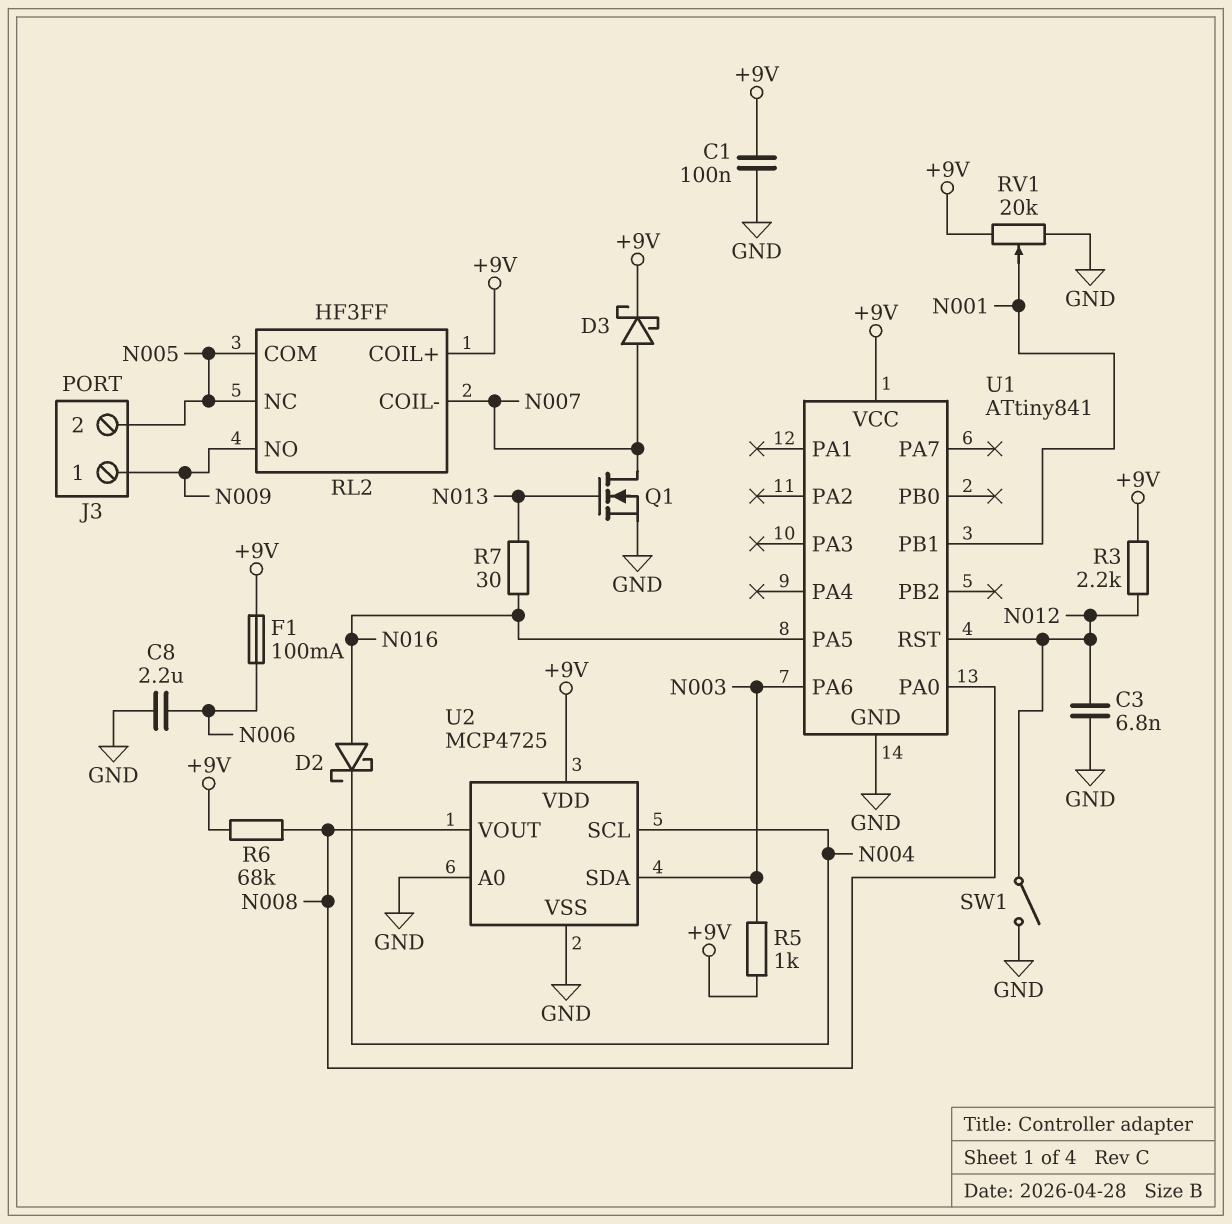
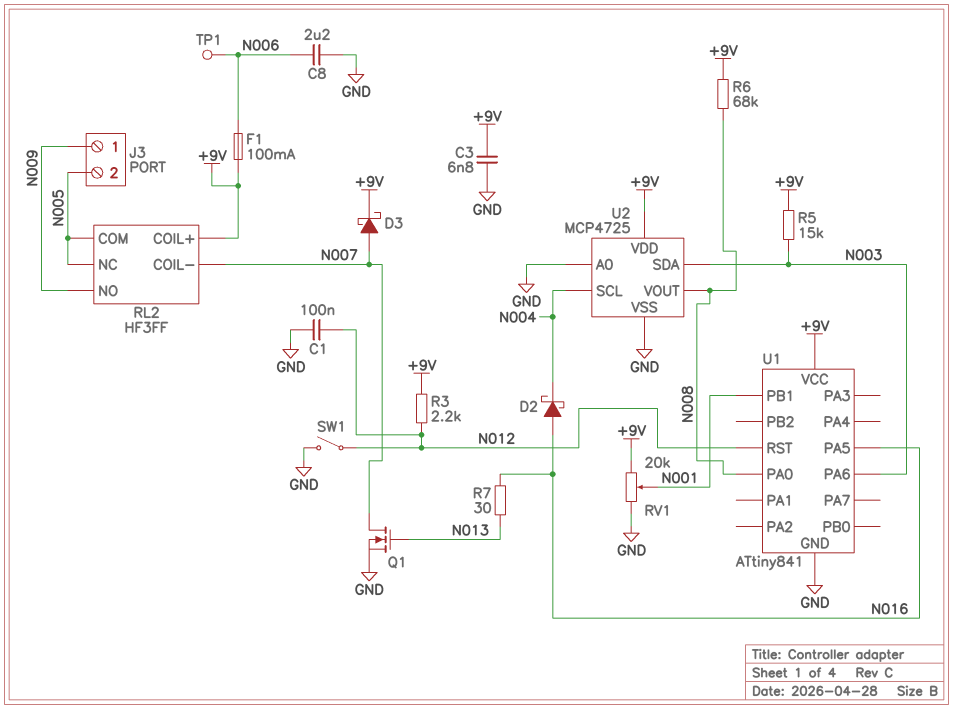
C1: 100nF (+9V, GND) -> 100nF (GND, N012)
C3: 6.8nF (GND, N012) -> 6.8nF (+9V, GND)
R5: 1k (+9V, N003) -> 15k (+9V, N003)
TP1: none -> test point (N006)

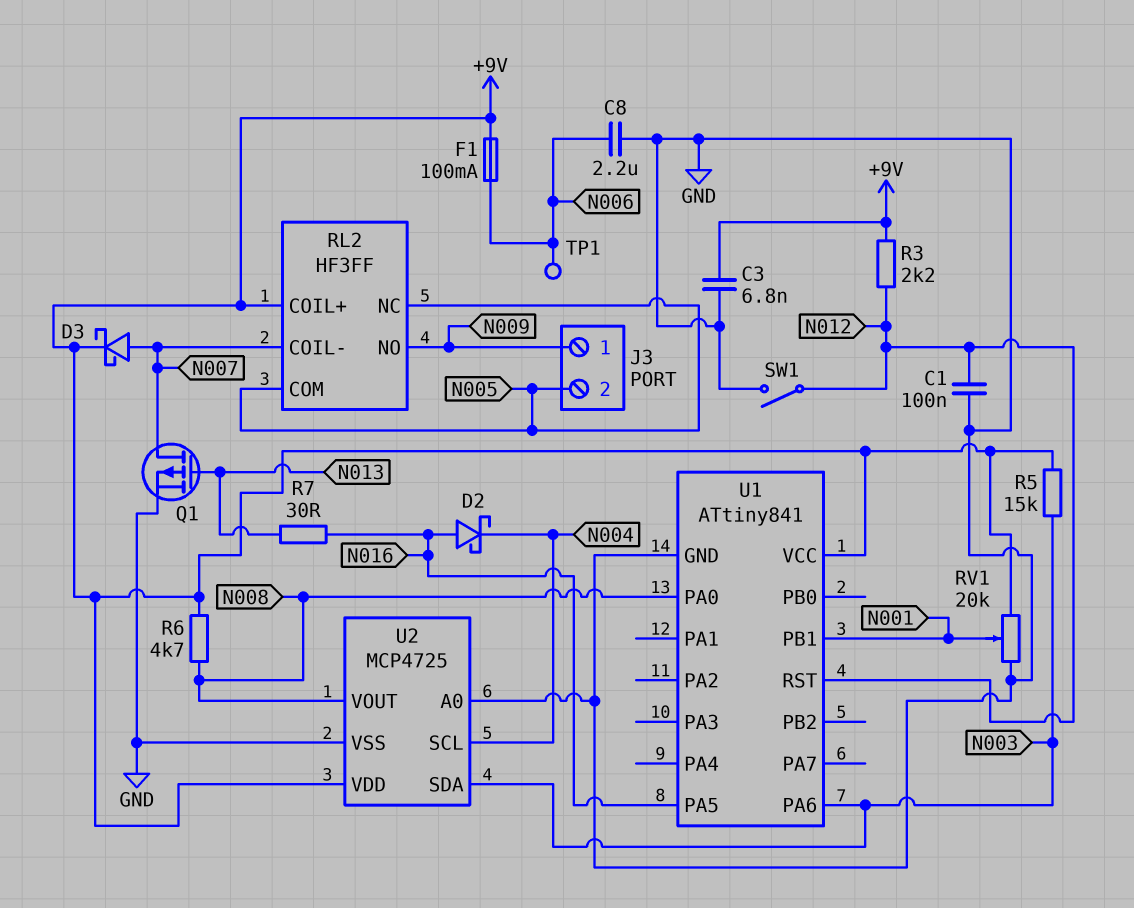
Q1: NMOS (G N013, D N007, S GND) -> PMOS (G N013, D N007, S GND)
R6: 68k (+9V, N008) -> 4.7k (+9V, N008)

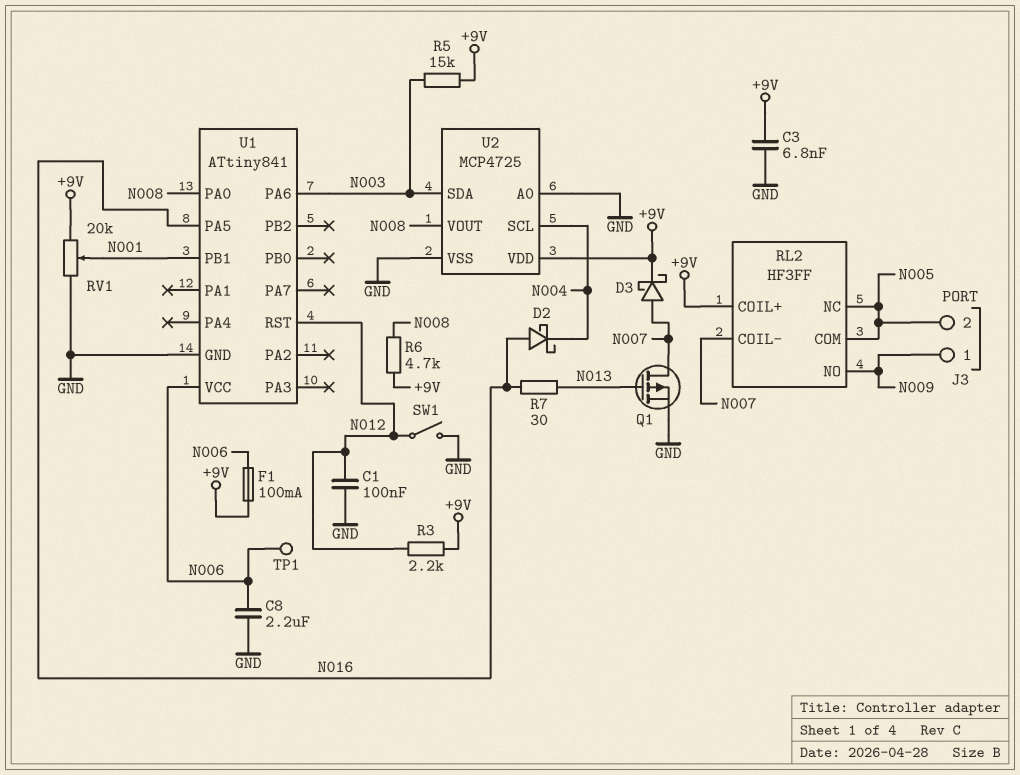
U1 pin VCC: +9V -> N006

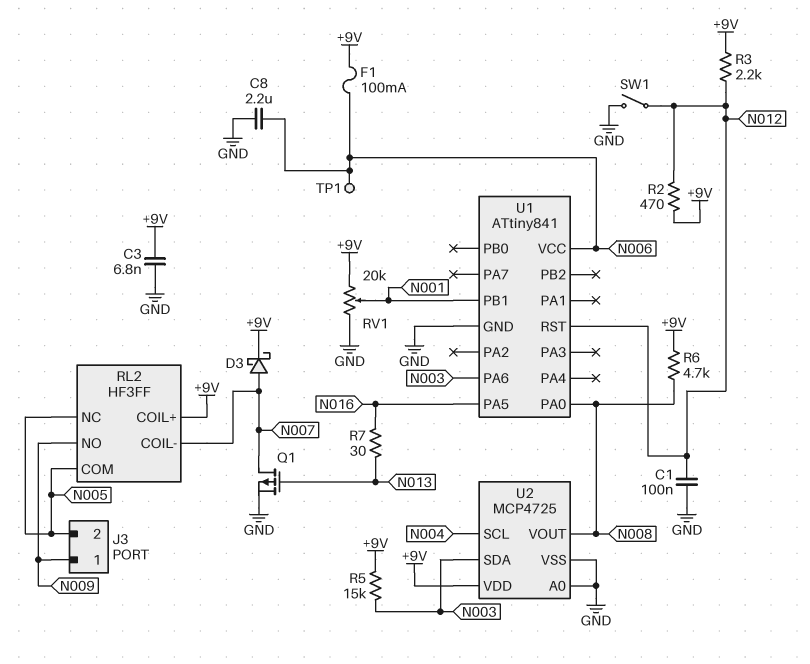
D2: schottky (A N016, K N004) -> none
R2: none -> 470 (+9V, N012)

